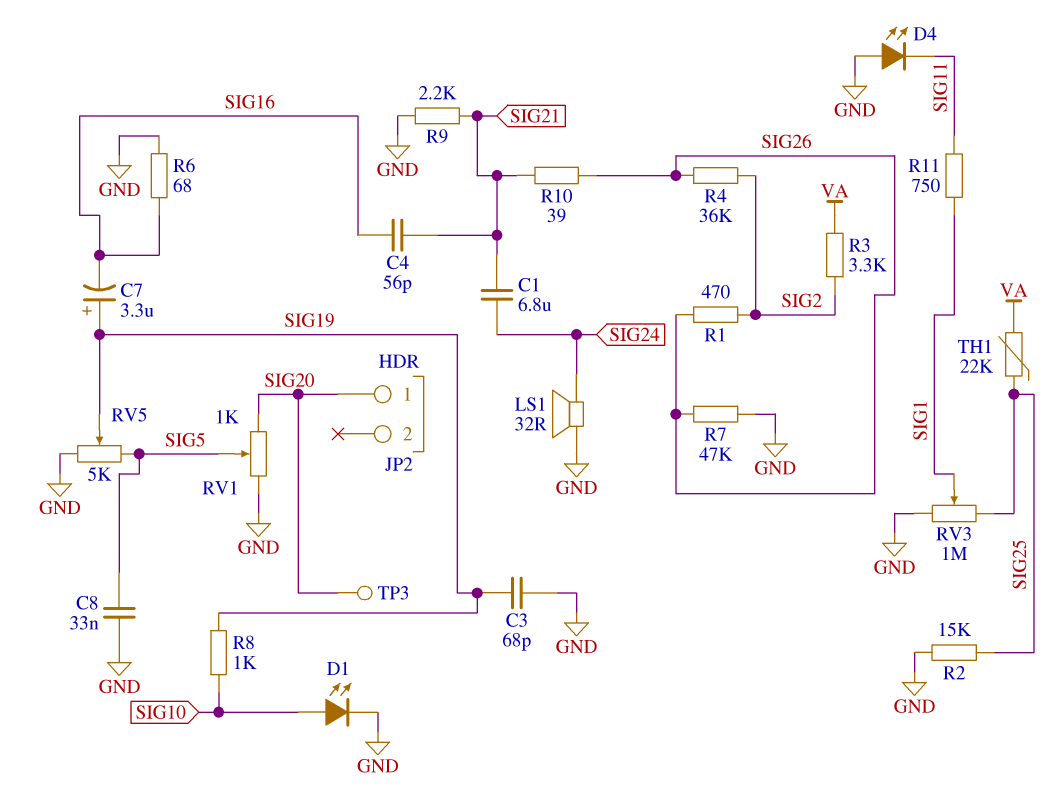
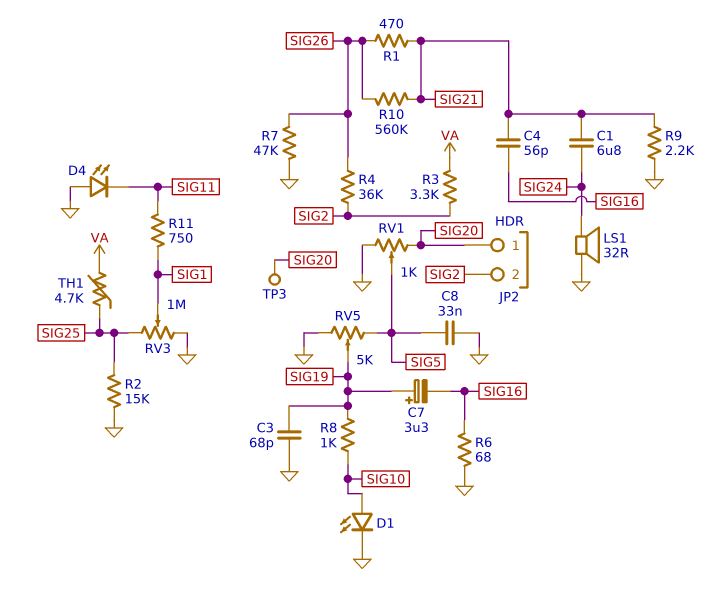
JP2 pin 2: none -> SIG2
R1: 470 (SIG2, SIG26) -> 470 (SIG21, SIG26)
R10: 39 (SIG21, SIG26) -> 560k (SIG21, SIG26)
TH1: 22k (SIG25, VA) -> 4.7k (SIG25, VA)

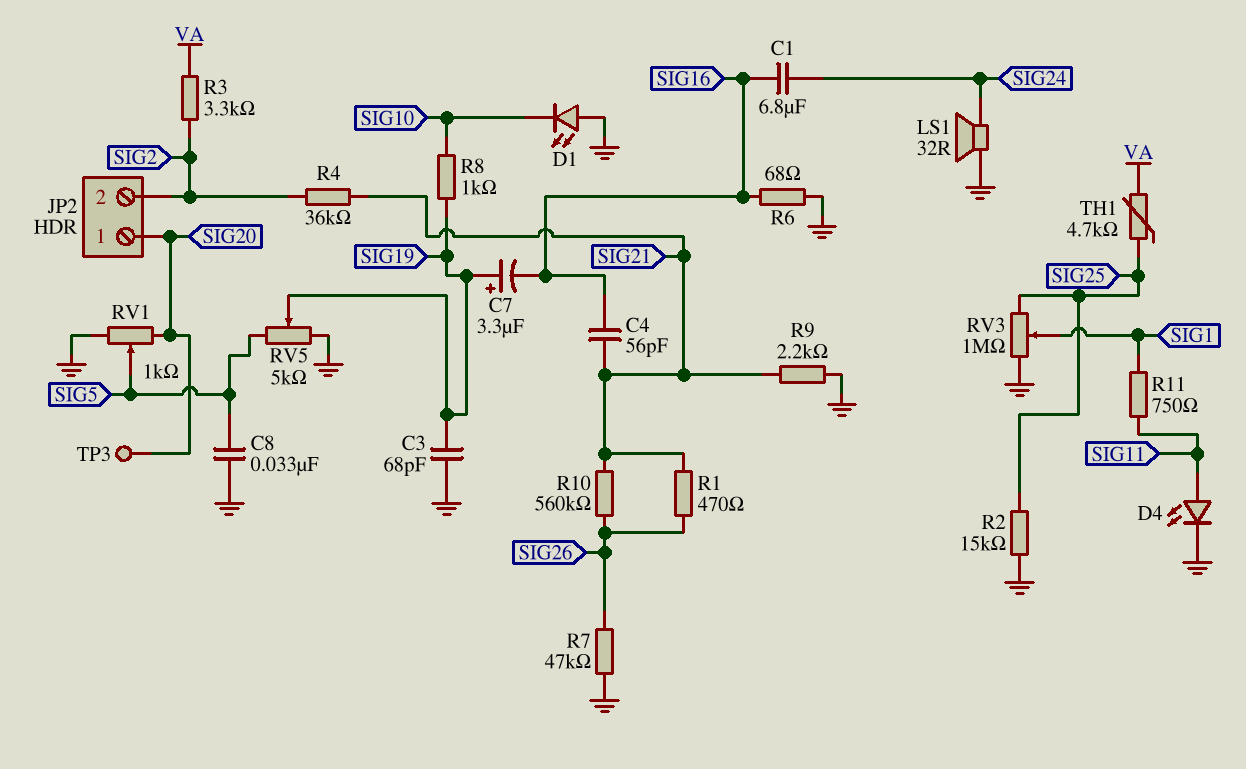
C1: 6.8uF (SIG21, SIG24) -> 6.8uF (SIG16, SIG24)
D1: LED (A SIG10, K GND) -> LED (A GND, K SIG10)
D4: LED (A GND, K SIG11) -> LED (A SIG11, K GND)
R4: 36k (SIG2, SIG26) -> 36k (SIG2, SIG21)

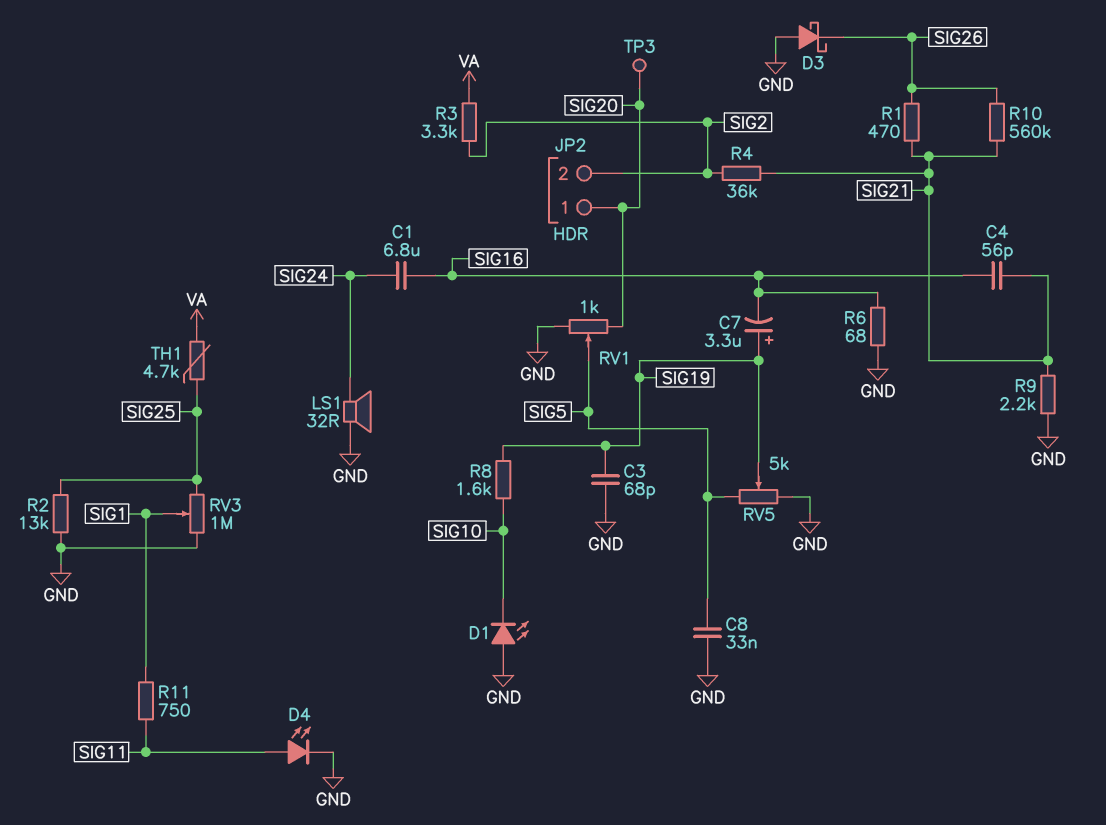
D3: none -> schottky (A GND, K SIG26)
R2: 15k (GND, SIG25) -> 13k (GND, SIG25)
R7: 47k (GND, SIG26) -> none
R8: 1k (SIG10, SIG19) -> 1.6k (SIG10, SIG19)

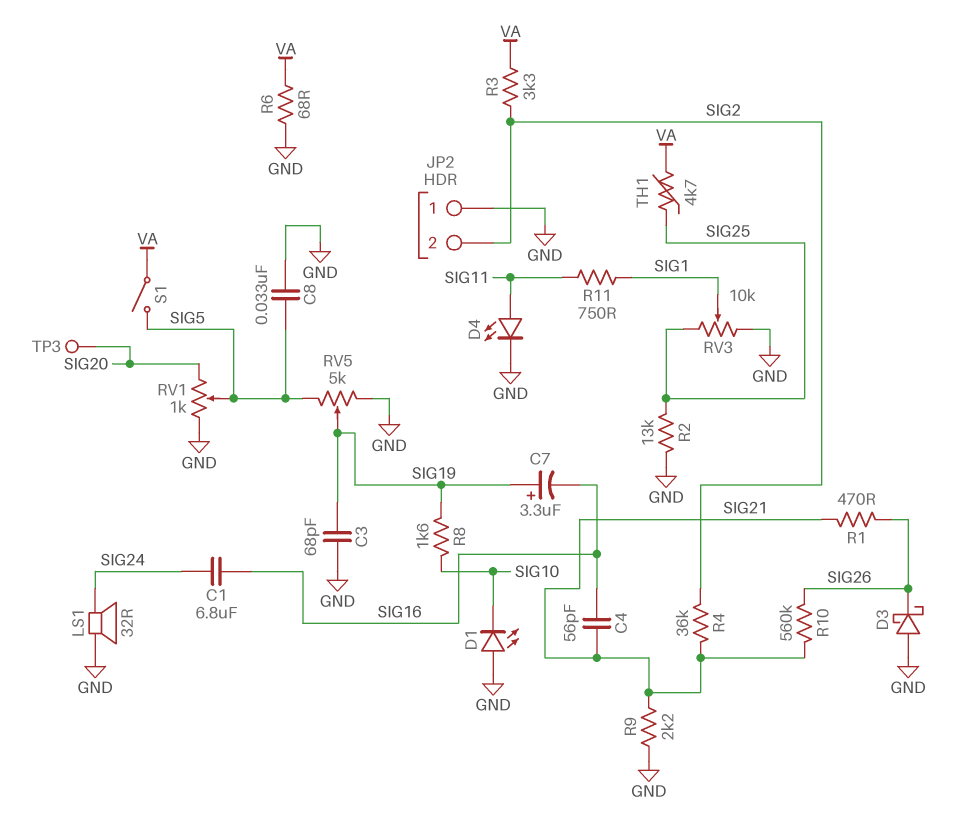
JP2 pin 1: SIG20 -> GND
R6: 68 (GND, SIG16) -> 68 (GND, VA)
RV3: 1M (GND, SIG25, wiper SIG1) -> 10k (GND, SIG25, wiper SIG1)
S1: none -> switch (SIG5, VA)

